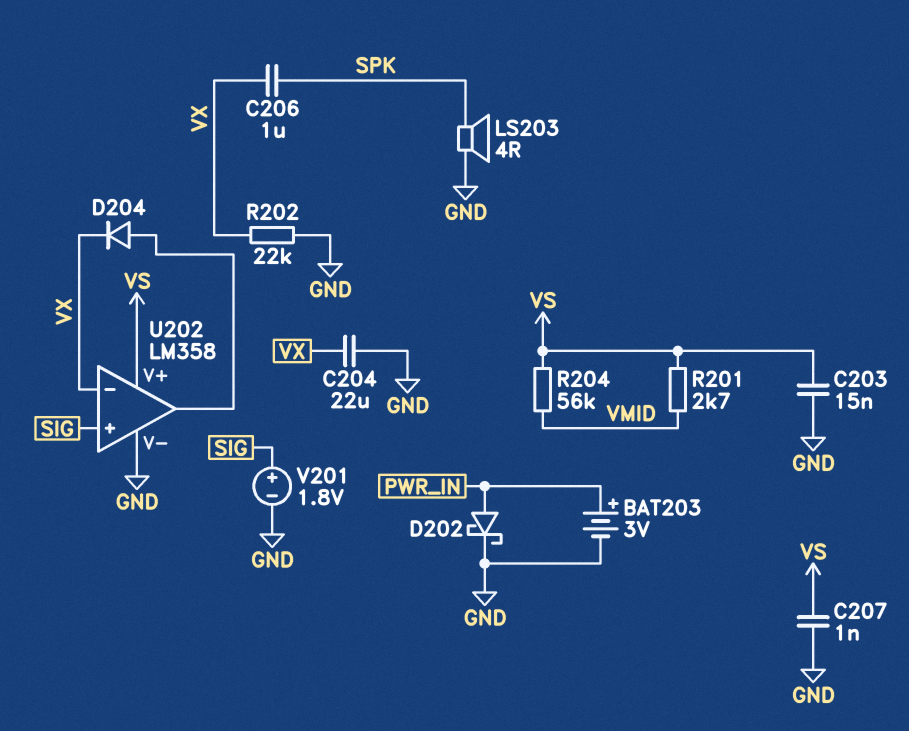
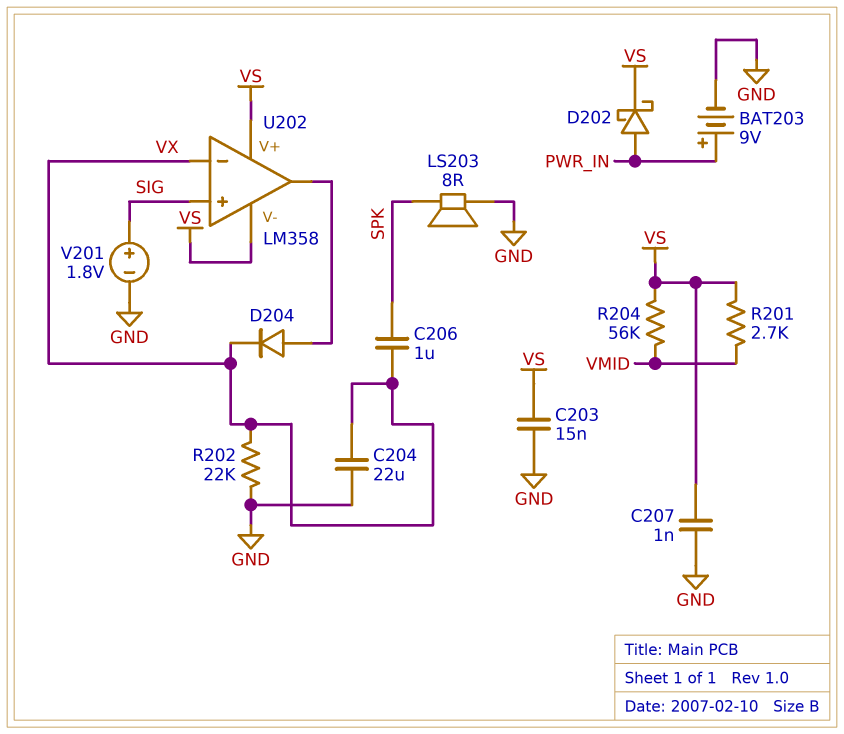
BAT203: 3V (plus PWR_IN, minus GND) -> 9V (plus PWR_IN, minus GND)
D202: schottky (A PWR_IN, K GND) -> schottky (A PWR_IN, K VS)
LS203: speaker 4R (GND, SPK) -> speaker 8R (GND, SPK)
U202 pin V-: GND -> VS

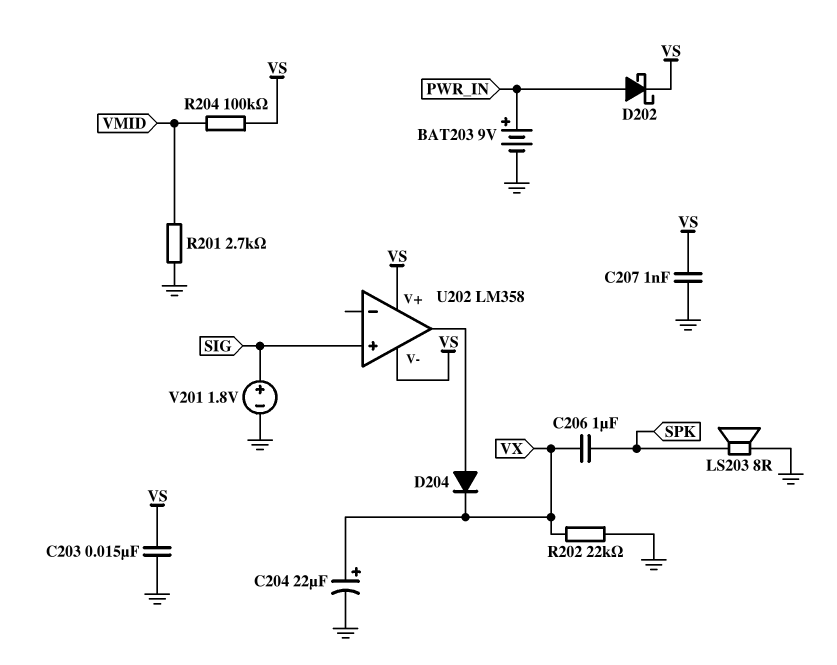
C204: 22uF (GND, VX) -> 22uF (plus VX, minus GND)
R201: 2.7k (VMID, VS) -> 2.7k (GND, VMID)
R204: 56k (VMID, VS) -> 100k (VMID, VS)
U202 pin in-: VX -> none

